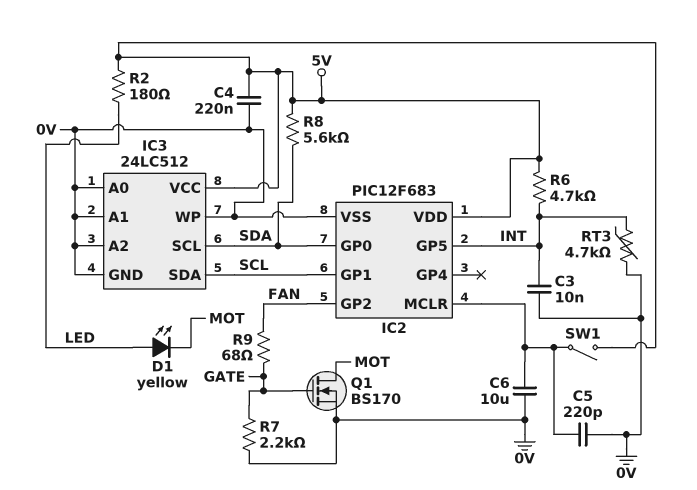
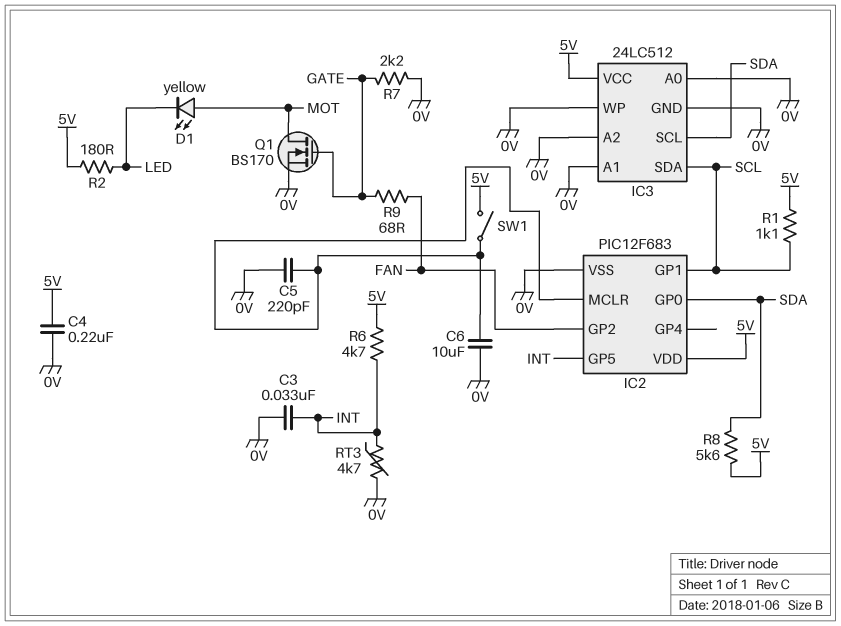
C3: 10nF (0V, INT) -> 33nF (0V, INT)
D1: LED yellow (A LED, K MOT) -> LED yellow (A MOT, K LED)
R1: none -> 1.1k (5V, SCL)

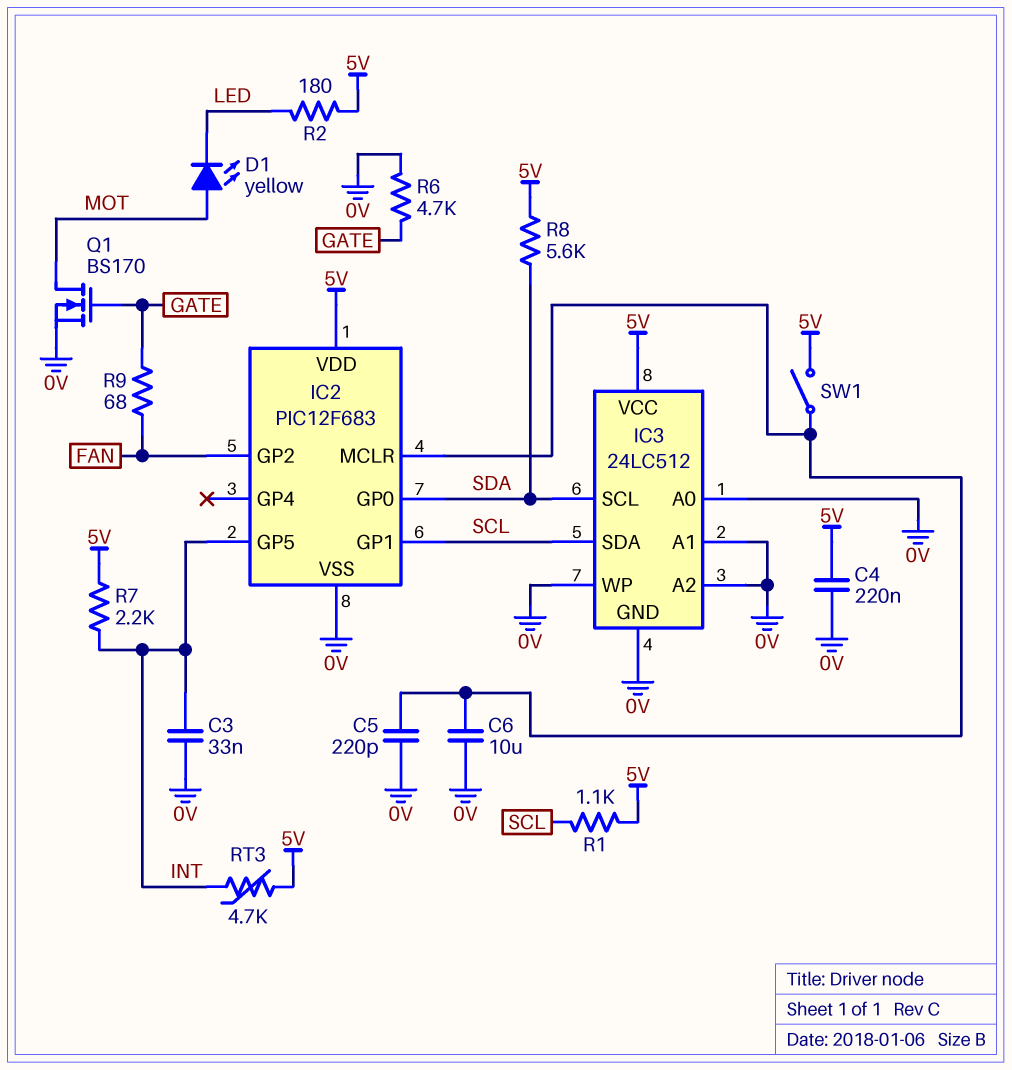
R6: 4.7k (5V, INT) -> 4.7k (0V, GATE)
R7: 2.2k (0V, GATE) -> 2.2k (5V, INT)
RT3: 4.7k (0V, INT) -> 4.7k (5V, INT)

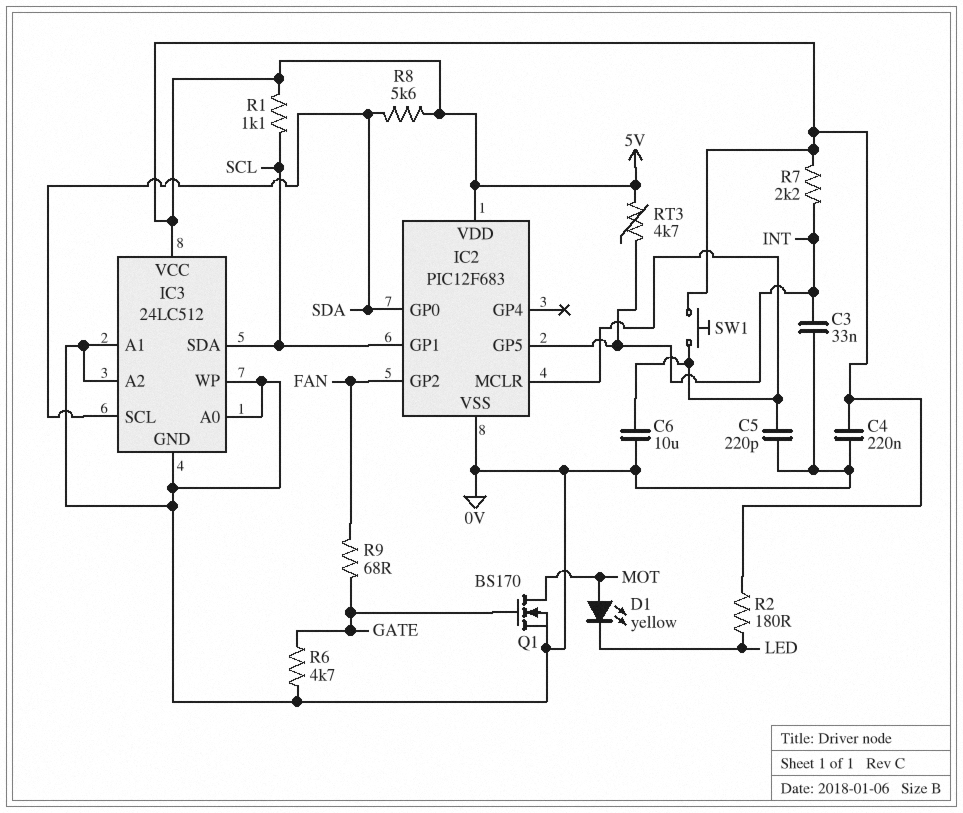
SW1: switch (5V, IC2/MCLR) -> button (5V, IC2/MCLR)

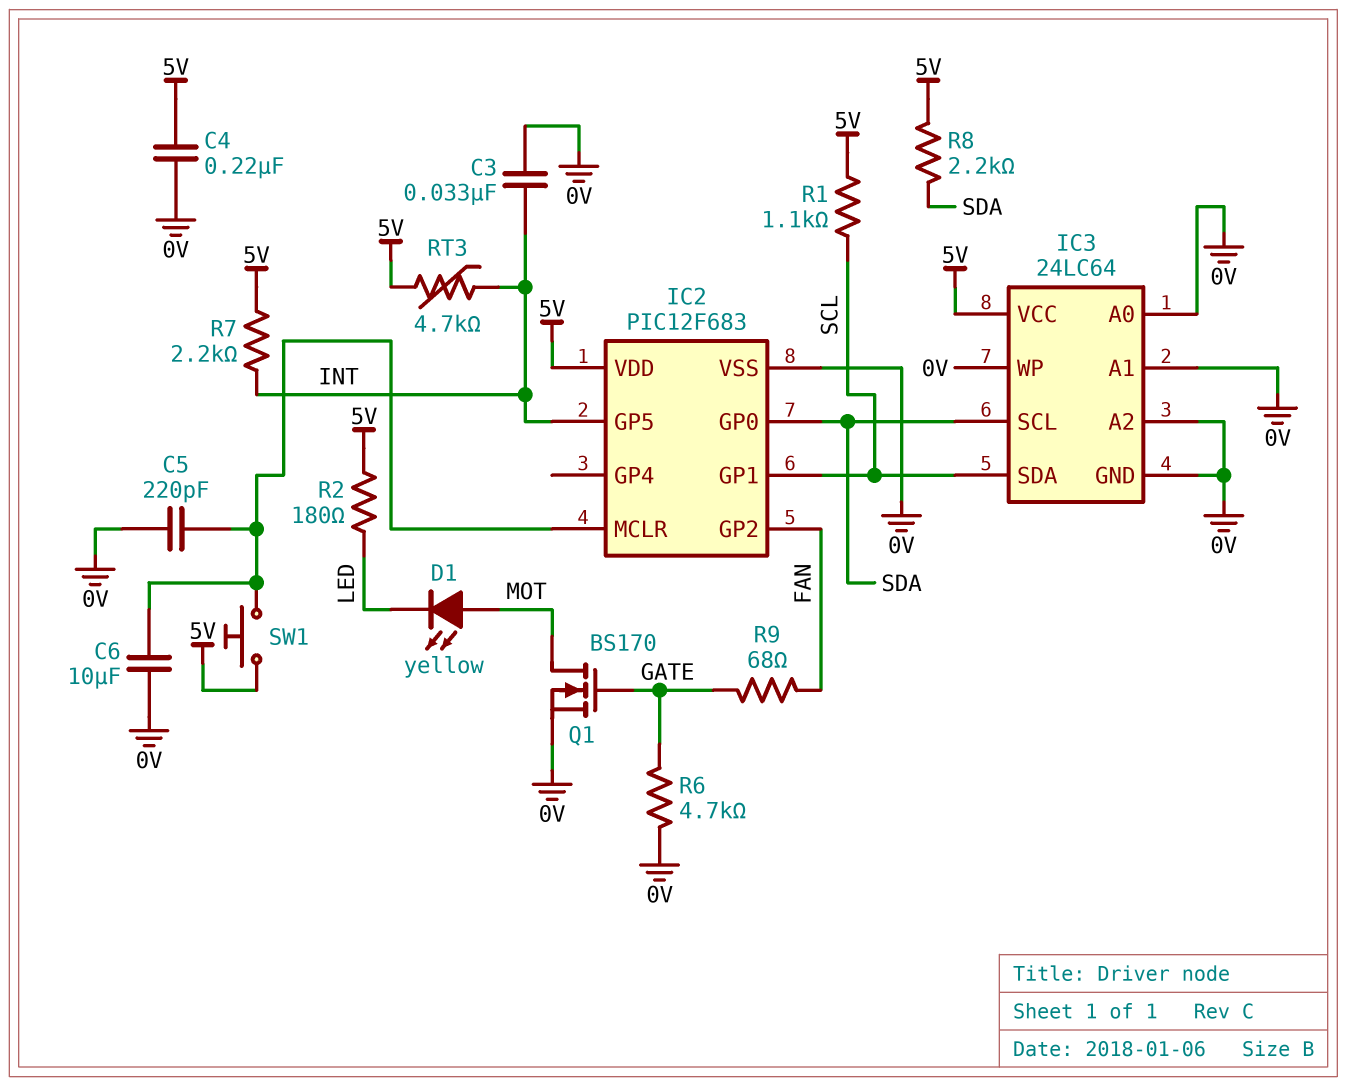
IC3: 24LC512 -> 24LC64
R8: 5.6k (5V, SDA) -> 2.2k (5V, SDA)

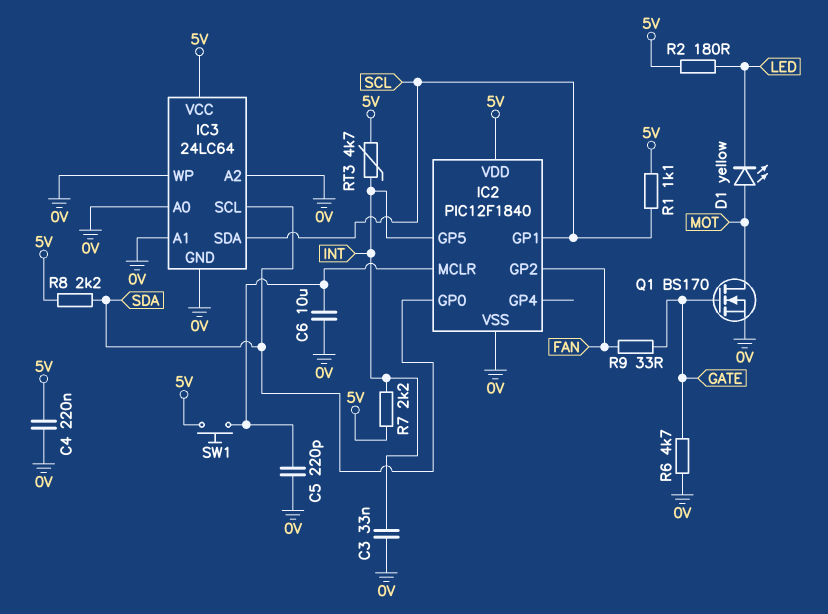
IC2: PIC12F683 -> PIC12F1840
R9: 68 (FAN, GATE) -> 33 (FAN, GATE)

